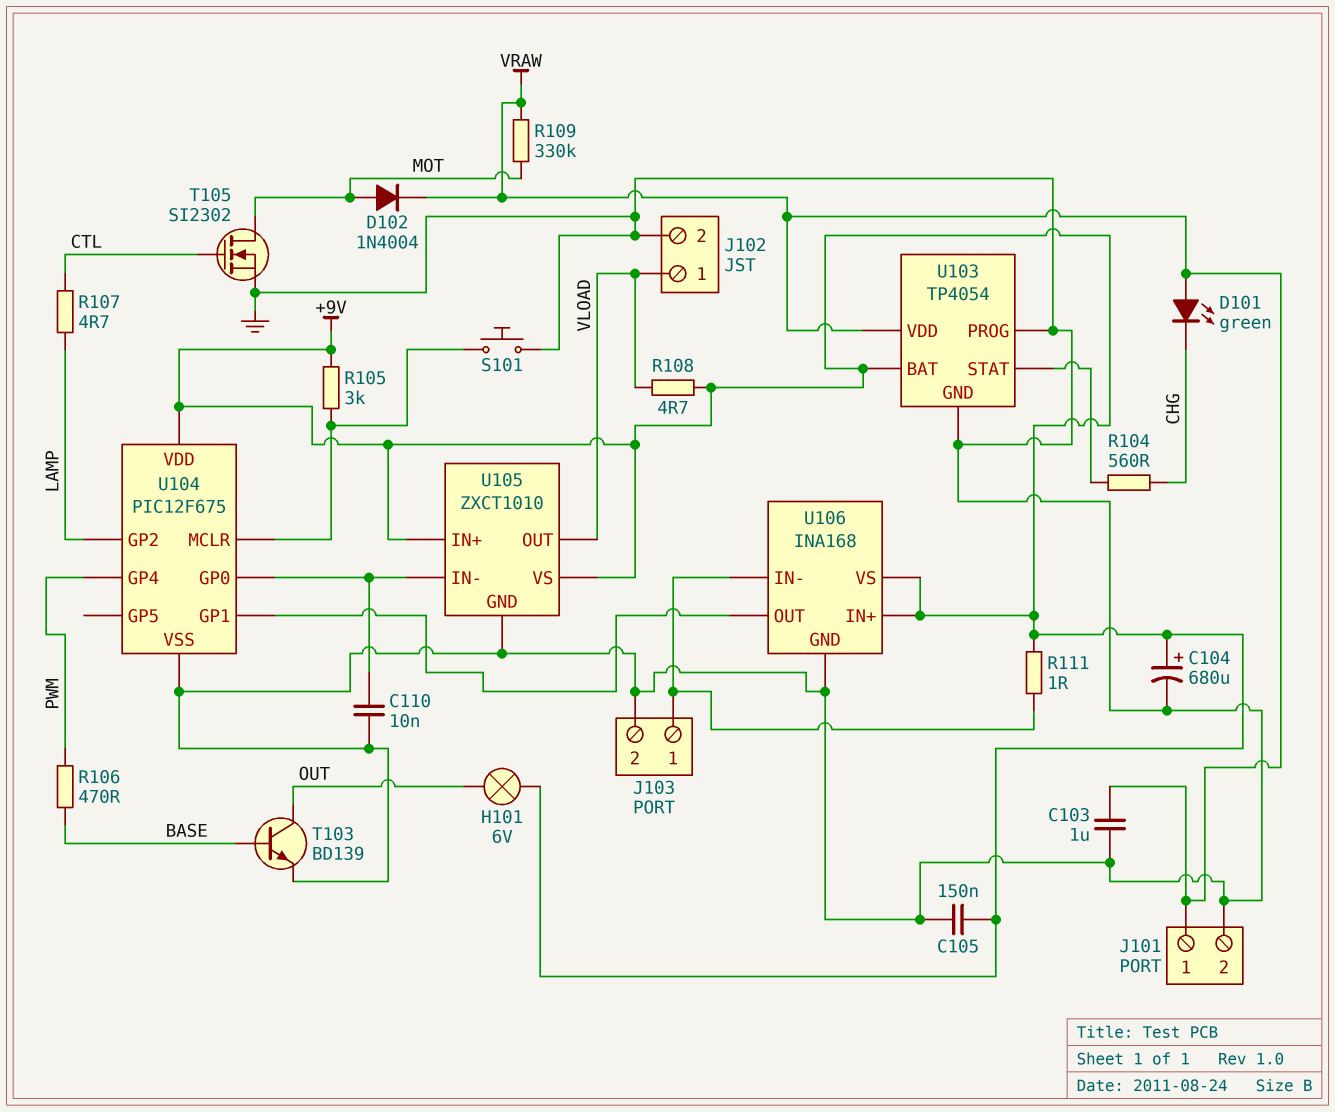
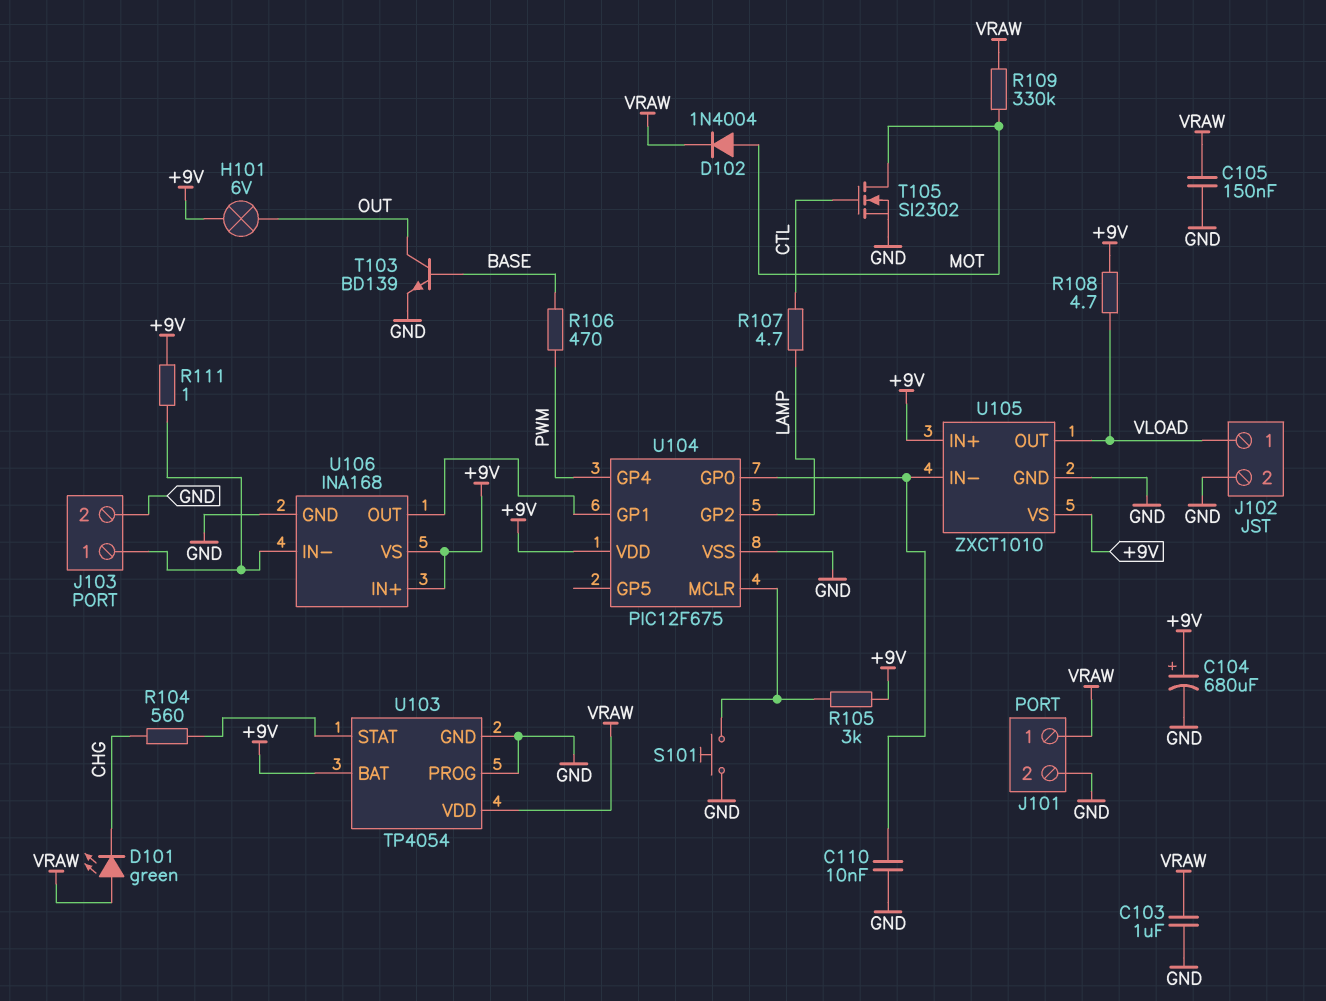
C105: 150nF (+9V, GND) -> 150nF (GND, VRAW)

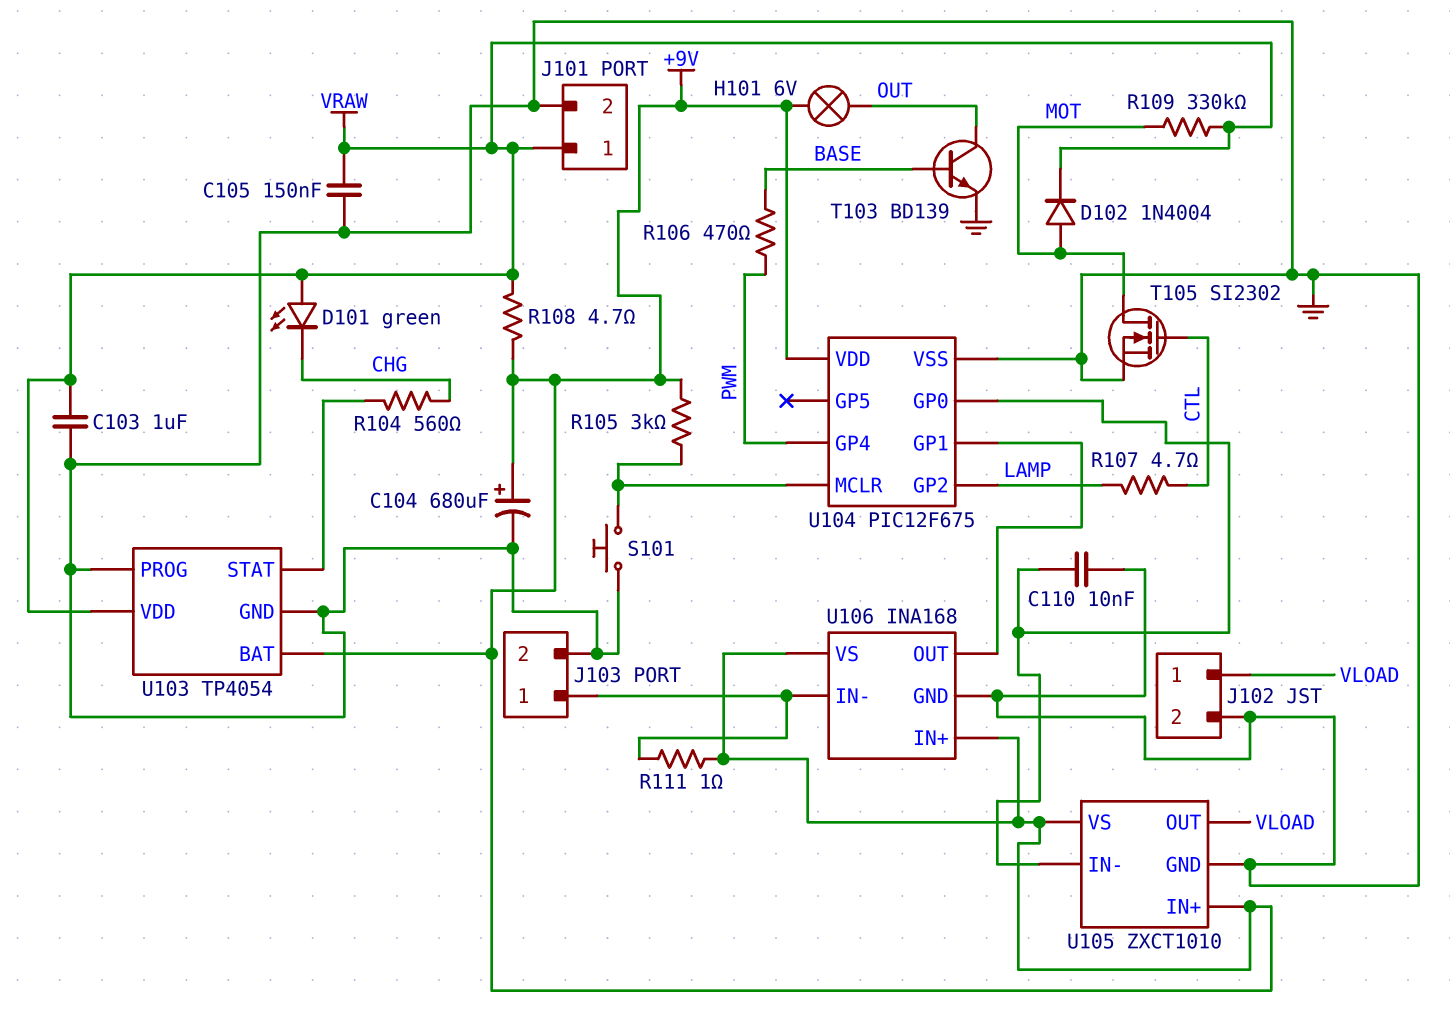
R108: 4.7 (+9V, VLOAD) -> 4.7 (+9V, VRAW)

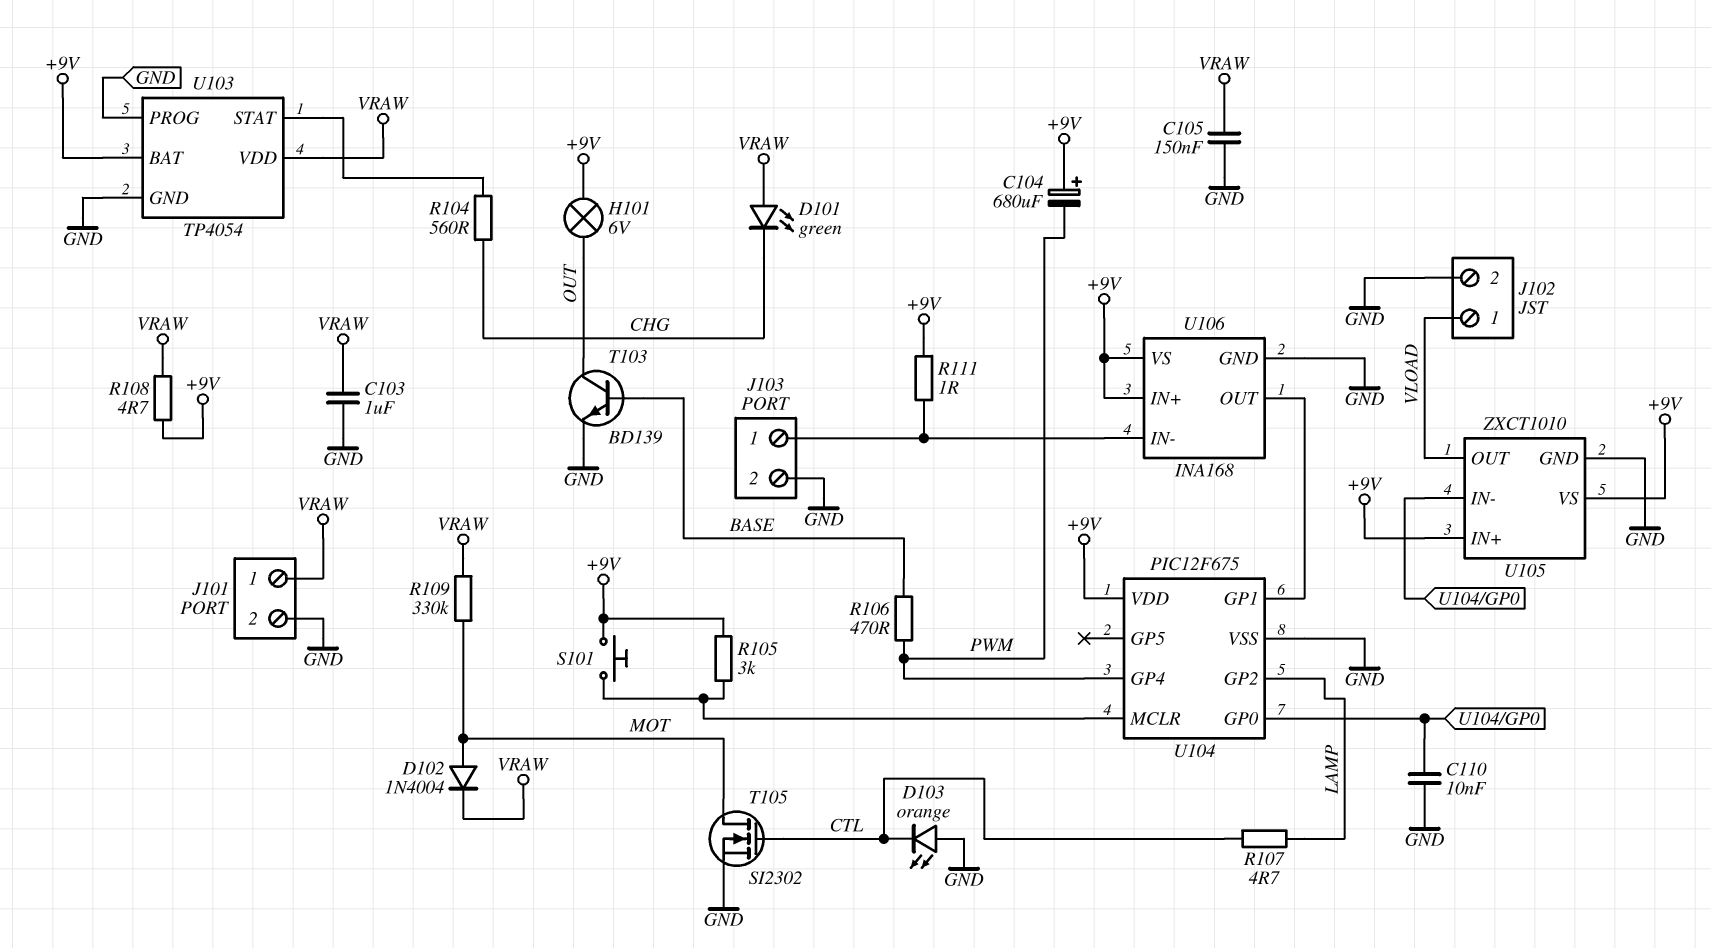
C104: 680uF (plus +9V, minus GND) -> 680uF (plus +9V, minus PWM)
D103: none -> LED orange (A GND, K CTL)
S101: button (GND, U104/MCLR) -> button (+9V, U104/MCLR)

